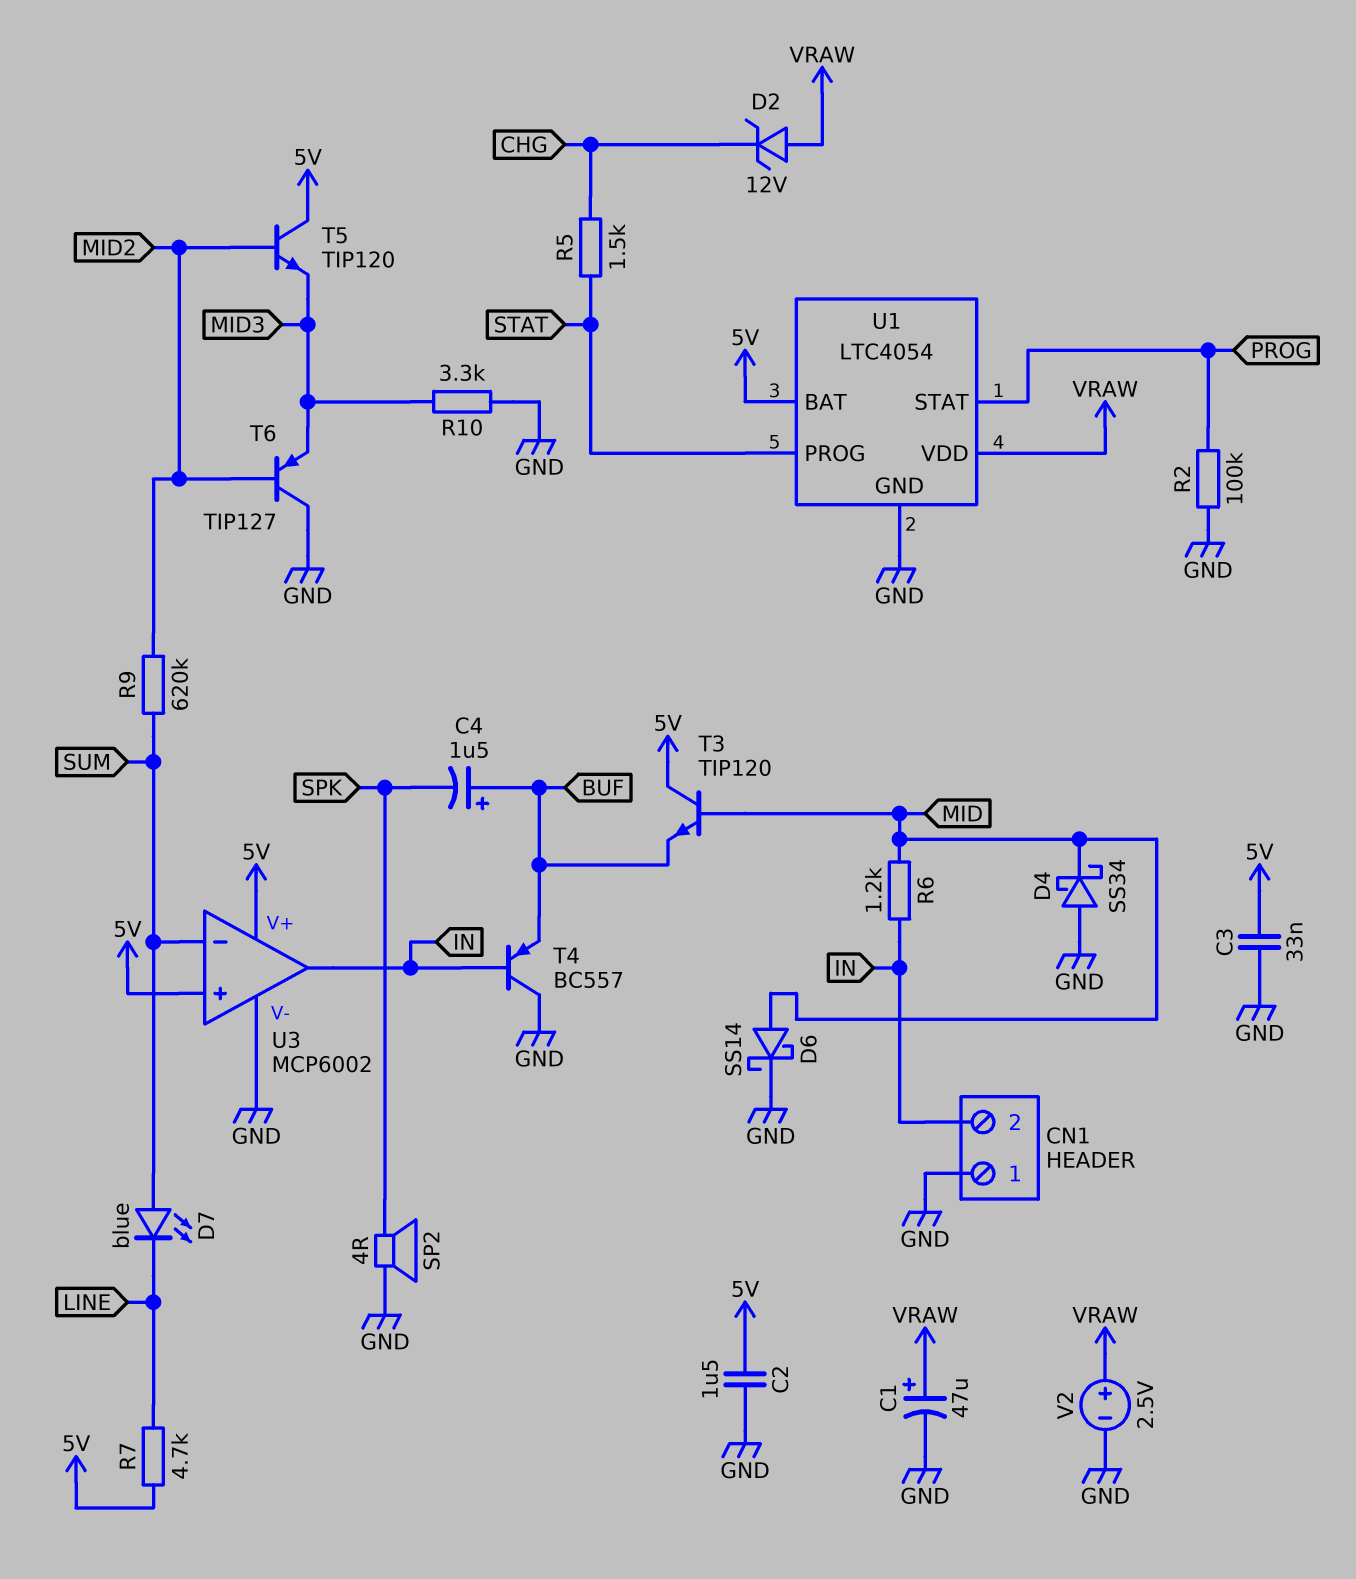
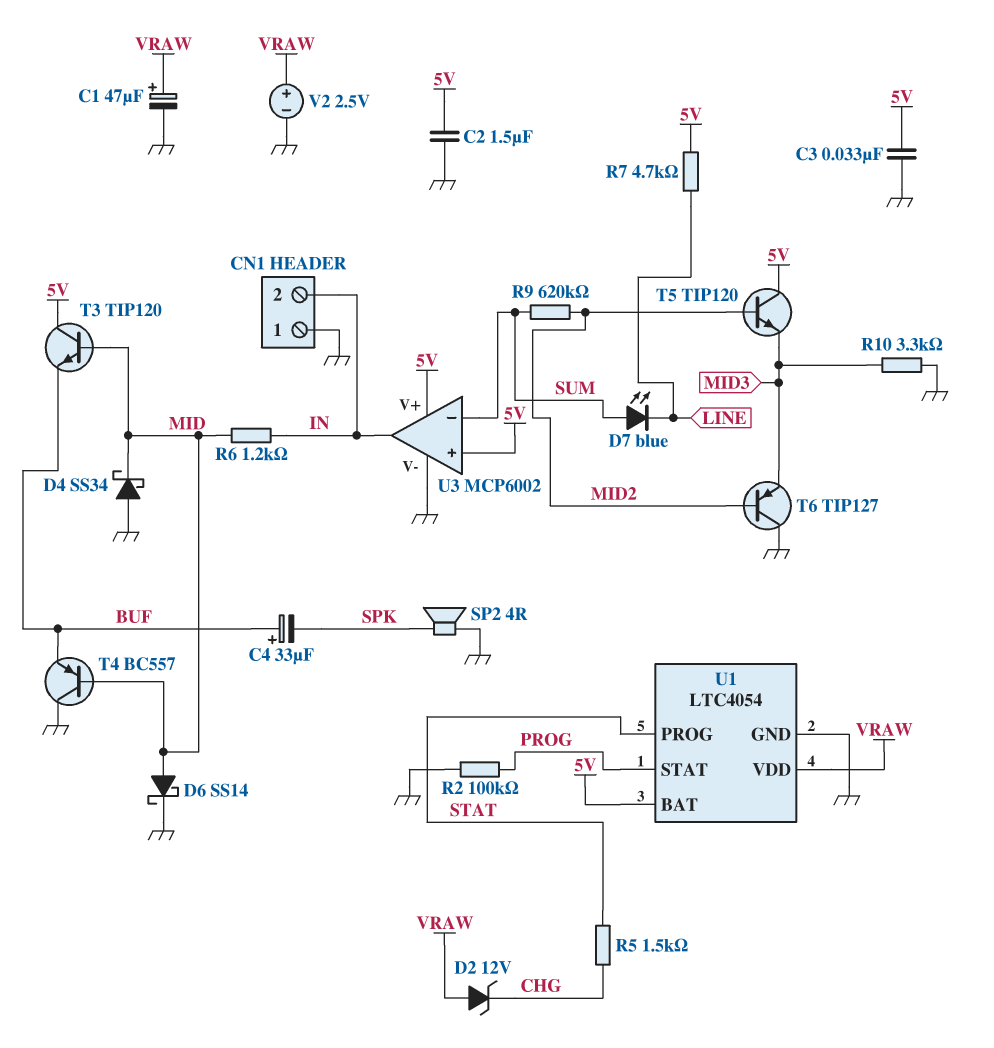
C4: 1.5uF (plus BUF, minus SPK) -> 33uF (plus BUF, minus SPK)
T4: PNP BC557 (B IN, C GND, E BUF) -> PNP BC557 (B MID, C GND, E BUF)

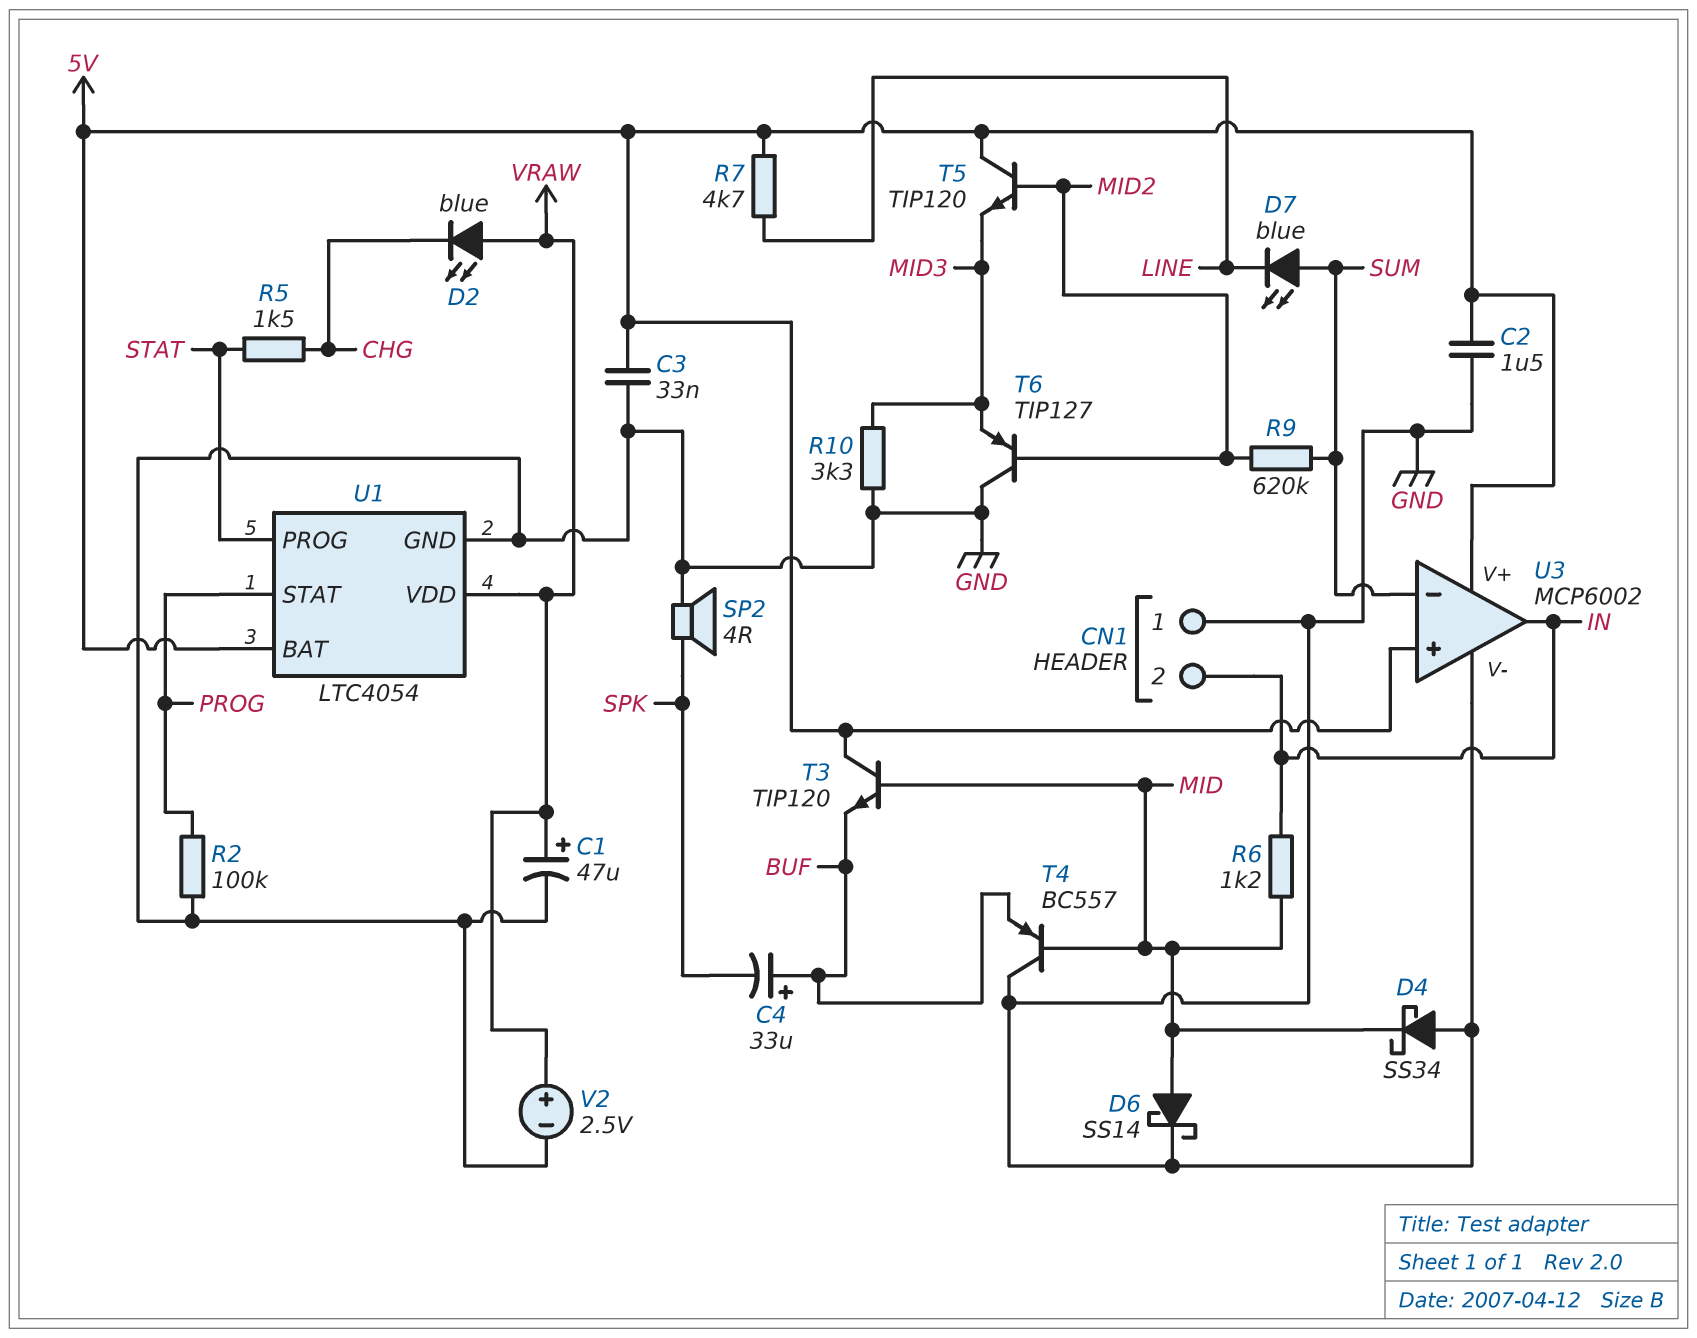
D2: zener 12V (A VRAW, K CHG) -> LED blue (A VRAW, K CHG)

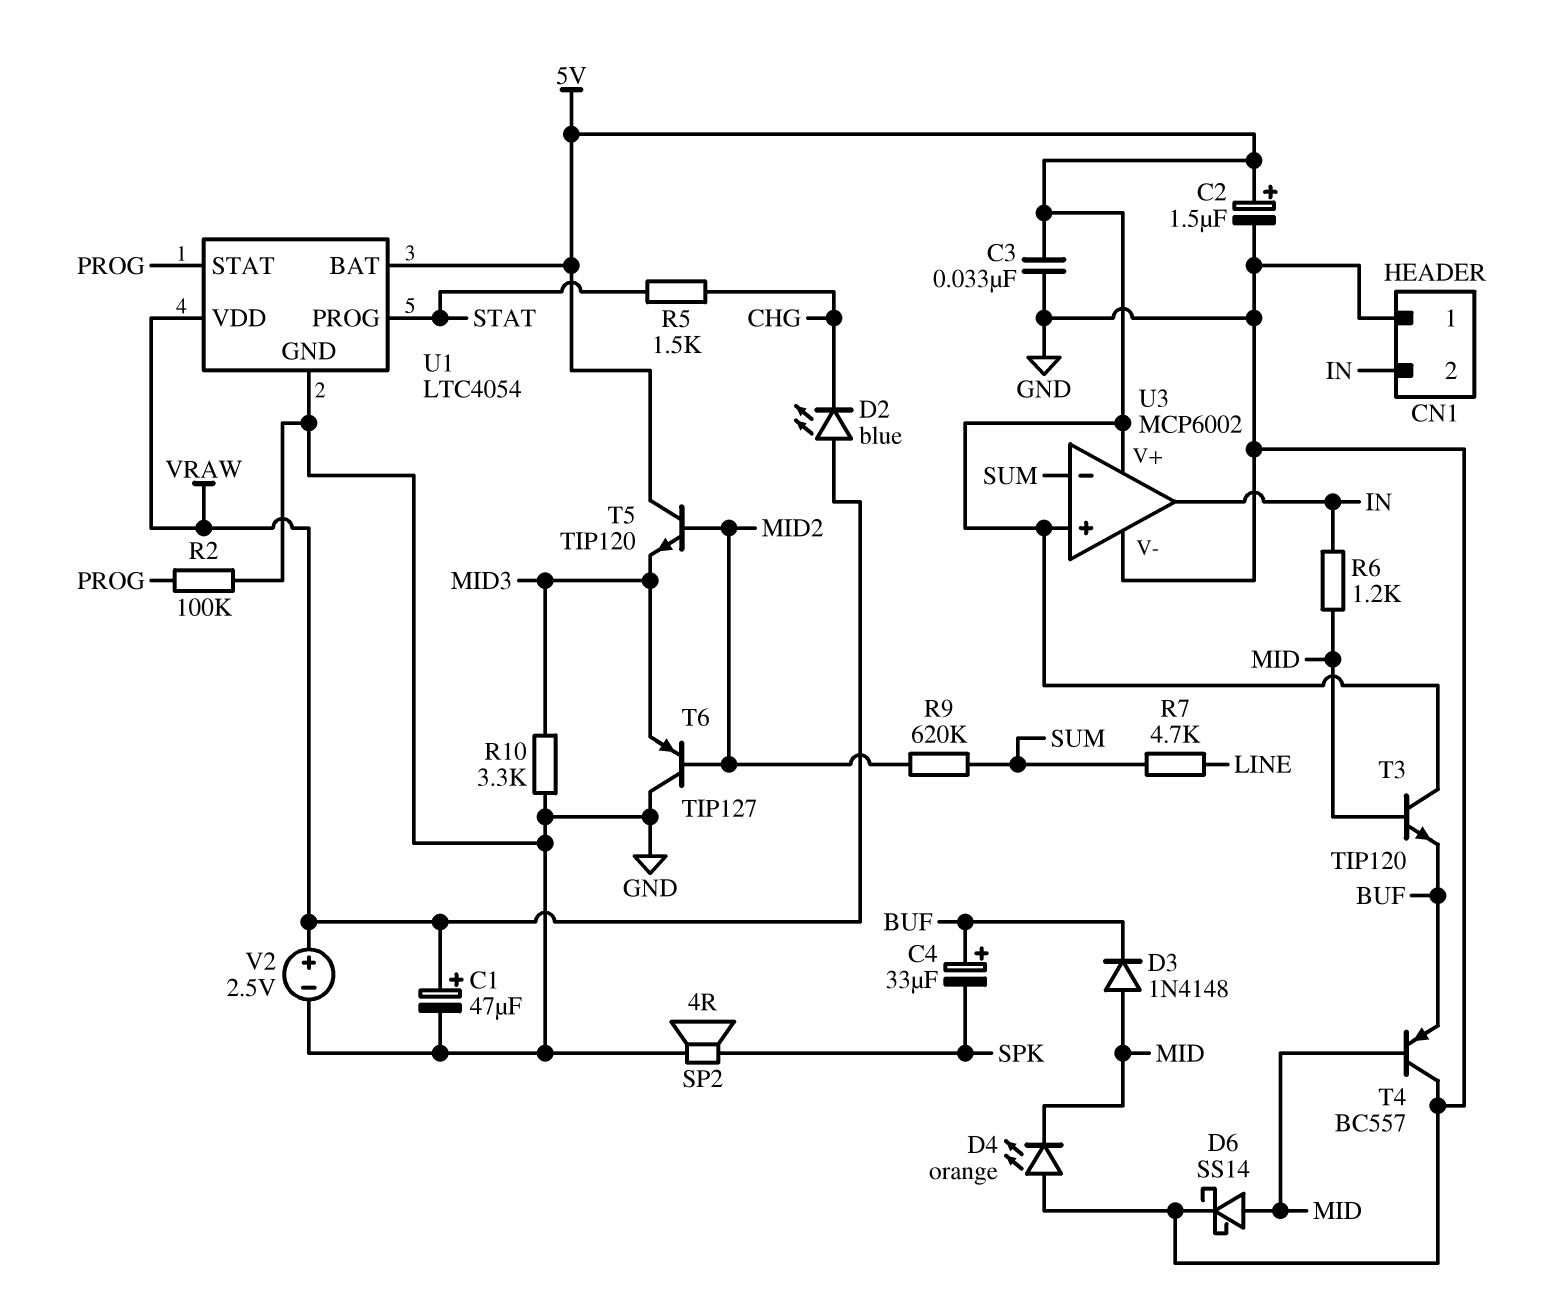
C2: 1.5uF (5V, GND) -> 1.5uF (plus 5V, minus GND)
D3: none -> diode 1N4148 (A MID, K BUF)
D4: schottky SS34 (A GND, K MID) -> LED orange (A GND, K MID)
D7: LED blue (A SUM, K LINE) -> none
R7: 4.7k (5V, LINE) -> 4.7k (LINE, SUM)

